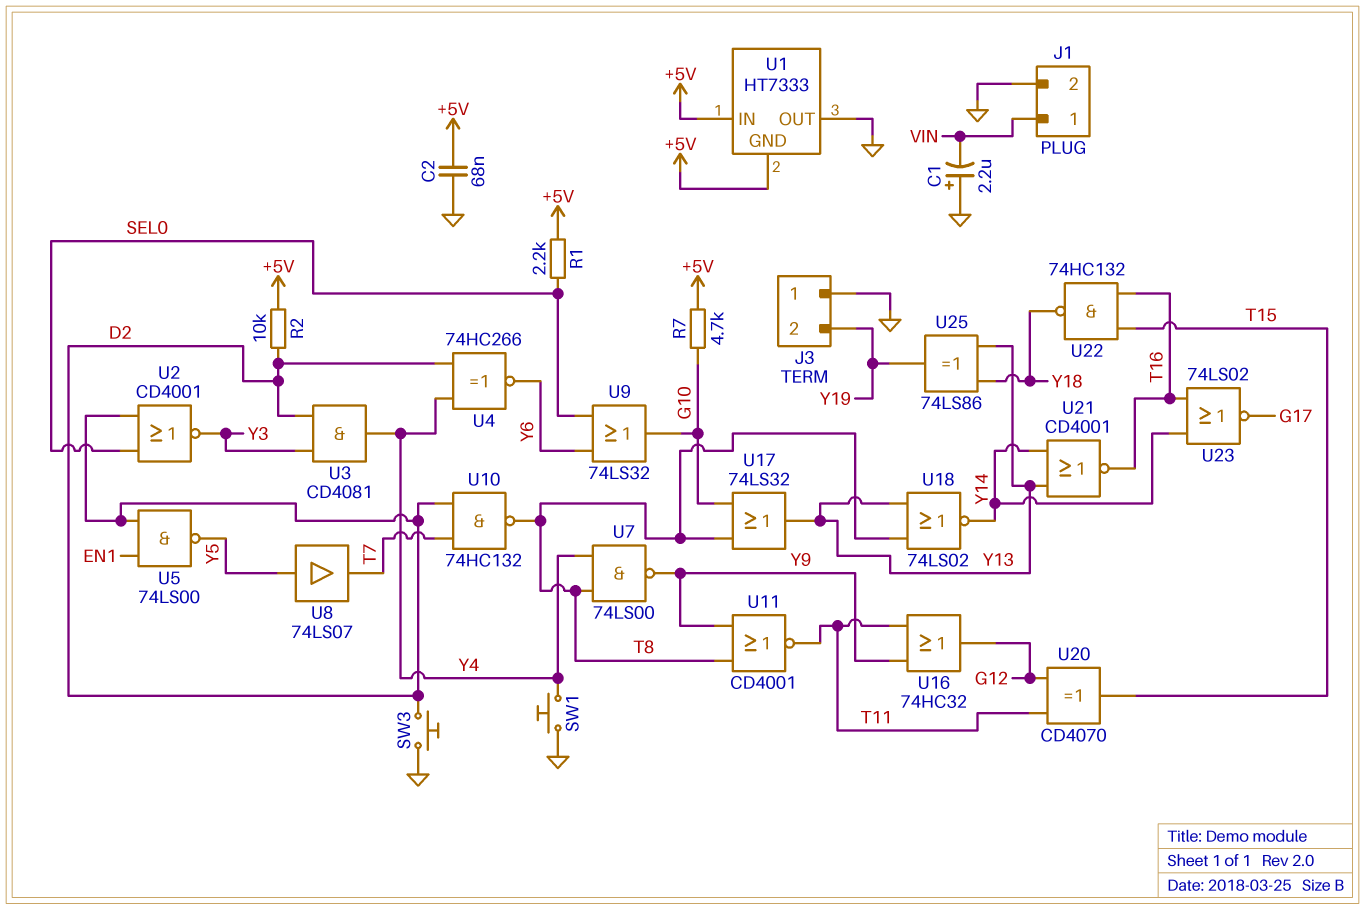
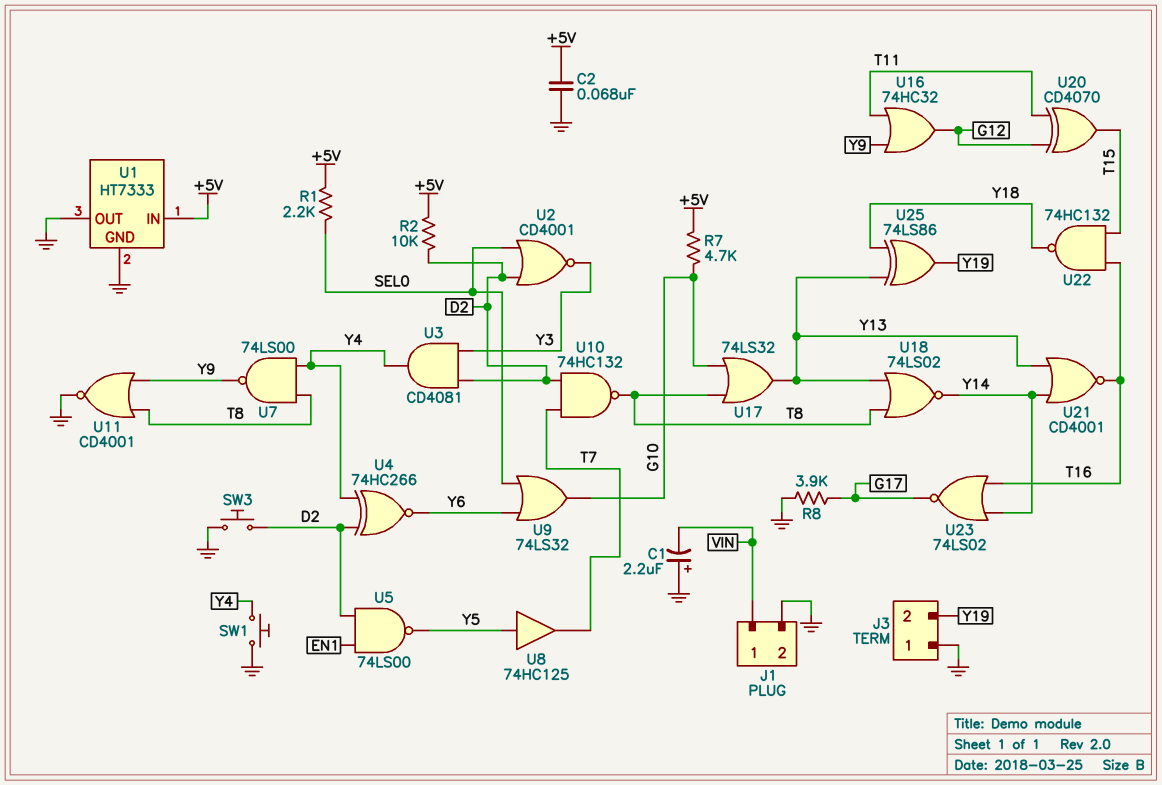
R8: none -> 3.9k (G17, GND)
U1 pin GND: +5V -> GND
U8: buffer 74LS07 (in Y5, out T7) -> buffer 74HC125 (in Y5, out T7)
U11: NOR CD4001 (in T8, in Y9, out T11) -> NOR CD4001 (in T8, in Y9, out GND)

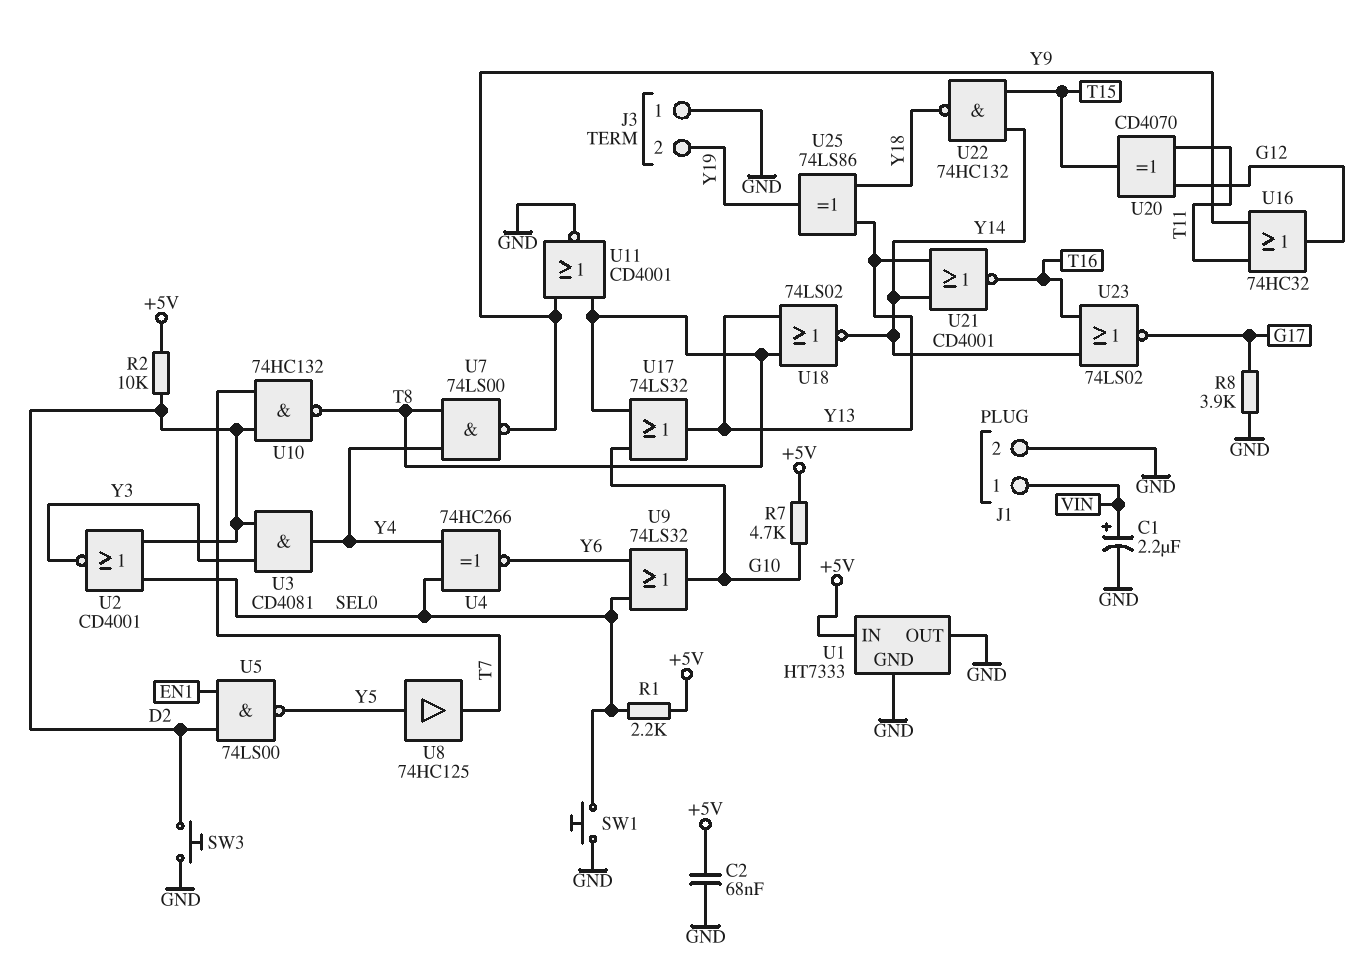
C1: 2.2uF (plus GND, minus VIN) -> 2.2uF (plus VIN, minus GND)
SW1: button (GND, Y4) -> button (GND, SEL0)
U4: XNOR 74HC266 (in D2, in Y4, out Y6) -> XNOR 74HC266 (in SEL0, in Y4, out Y6)
U22: NAND 74HC132 (in T15, in T16, out Y18) -> NAND 74HC132 (in T15, in Y14, out Y18)

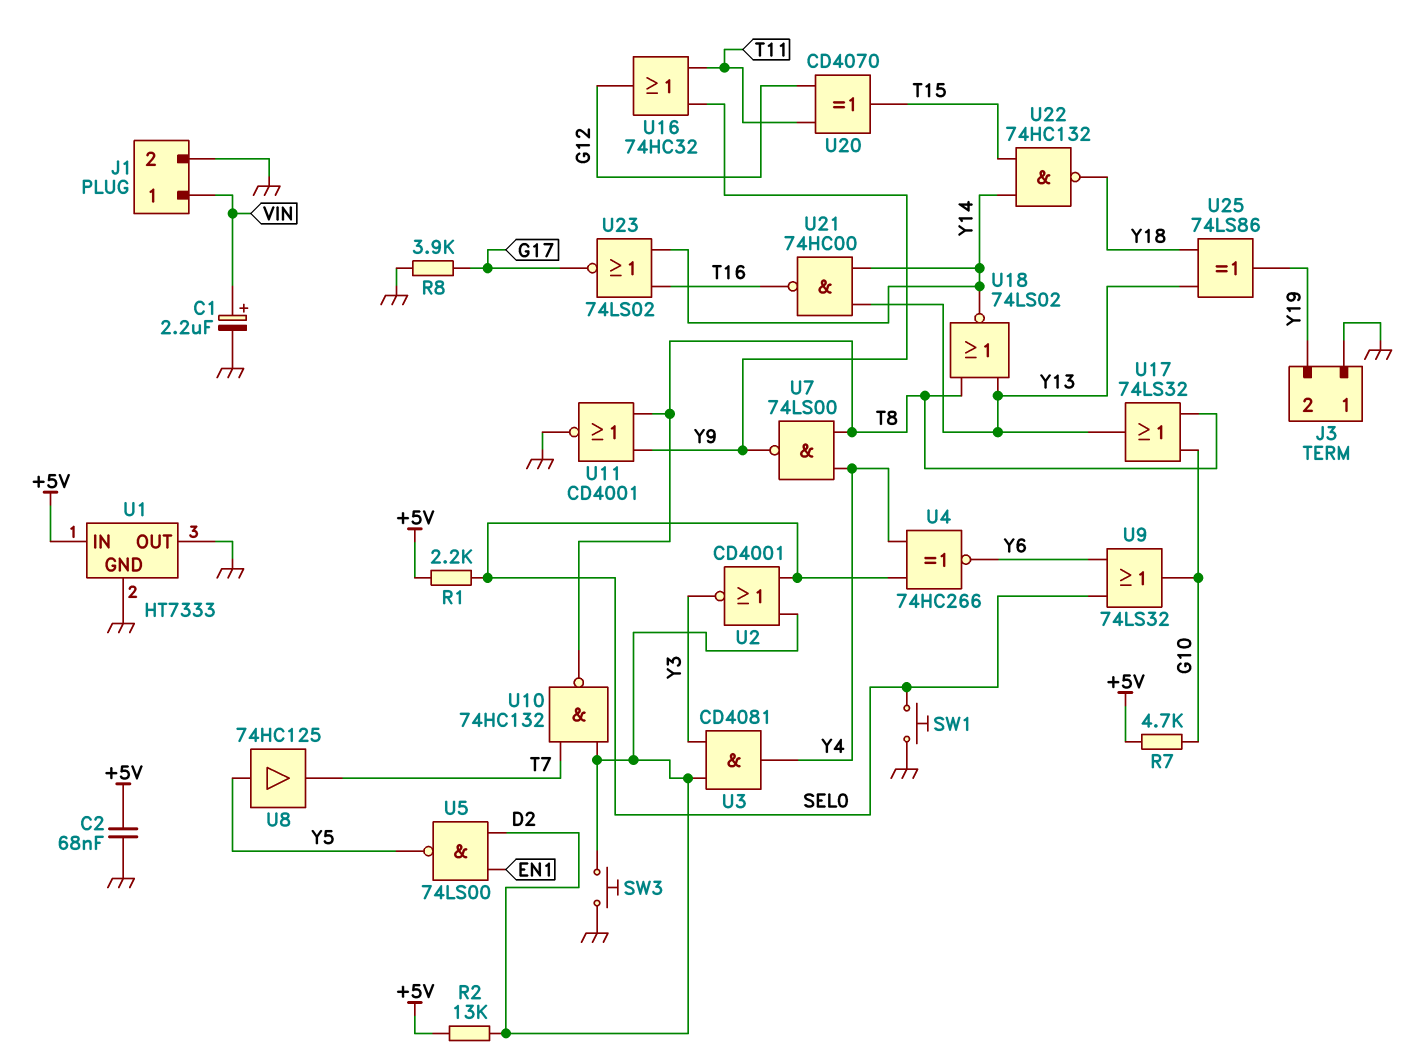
R2: 10k (+5V, D2) -> 13k (+5V, D2)
U21: NOR CD4001 (in Y13, in Y14, out T16) -> NAND 74HC00 (in Y13, in Y14, out T16)

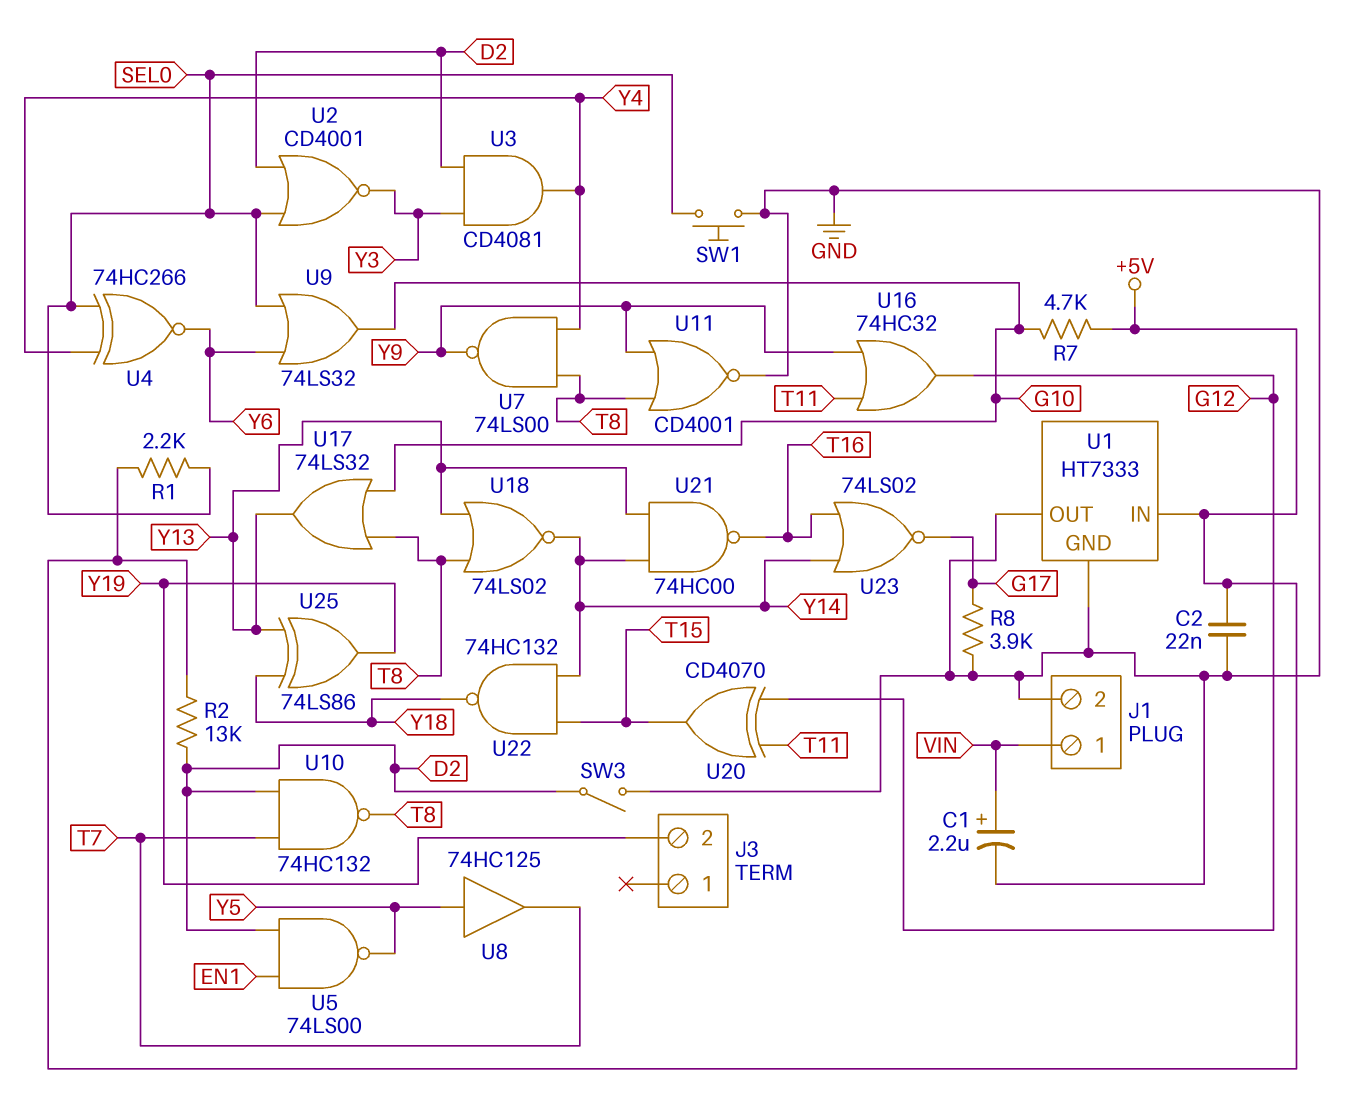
C2: 68nF (+5V, GND) -> 22nF (+5V, GND)
J3 pin 1: GND -> none
SW3: button (D2, GND) -> switch (D2, GND)

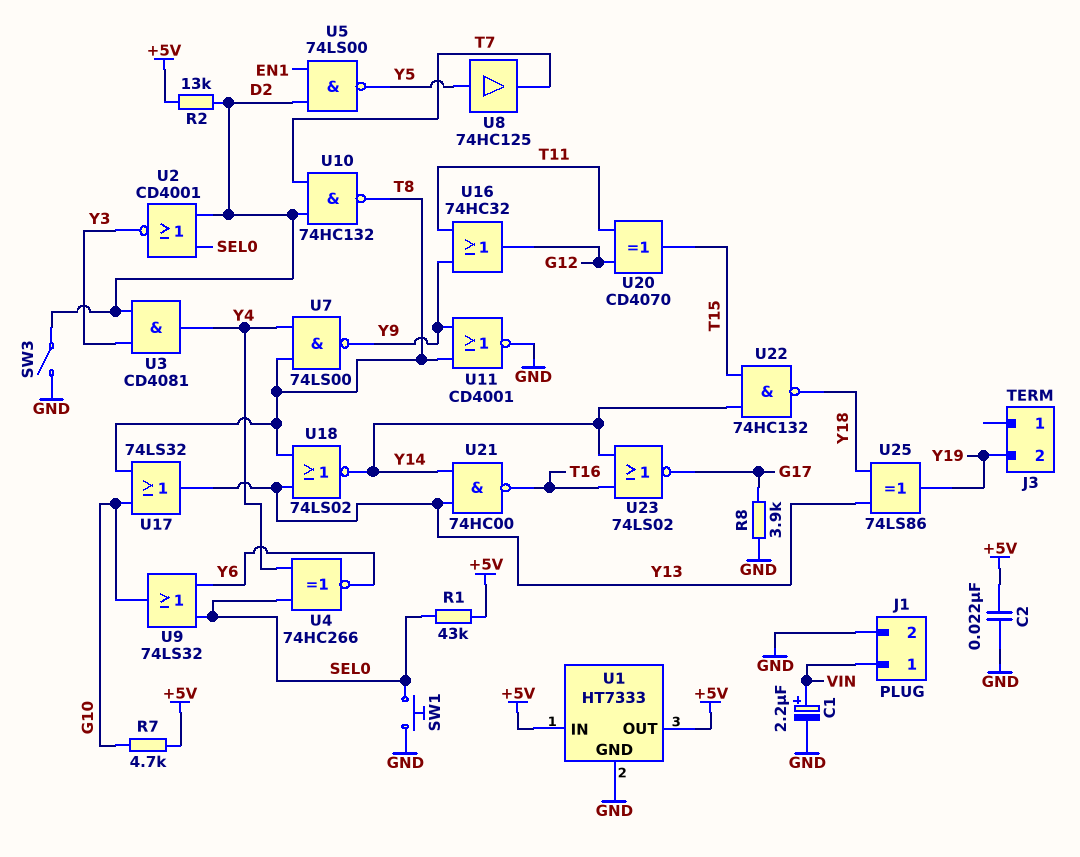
R1: 2.2k (+5V, SEL0) -> 43k (+5V, SEL0)
U1 pin OUT: GND -> +5V

